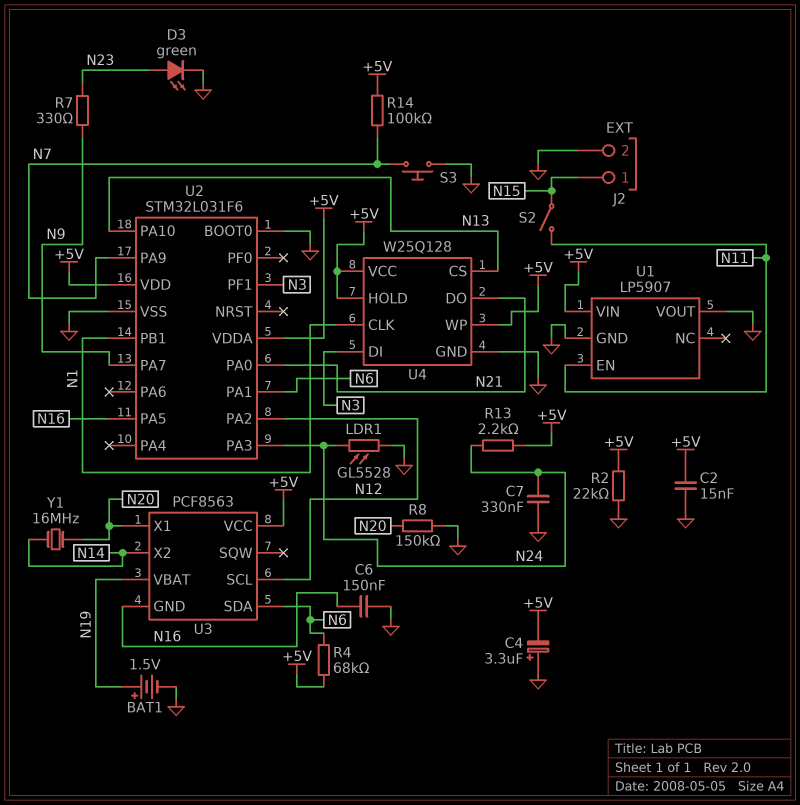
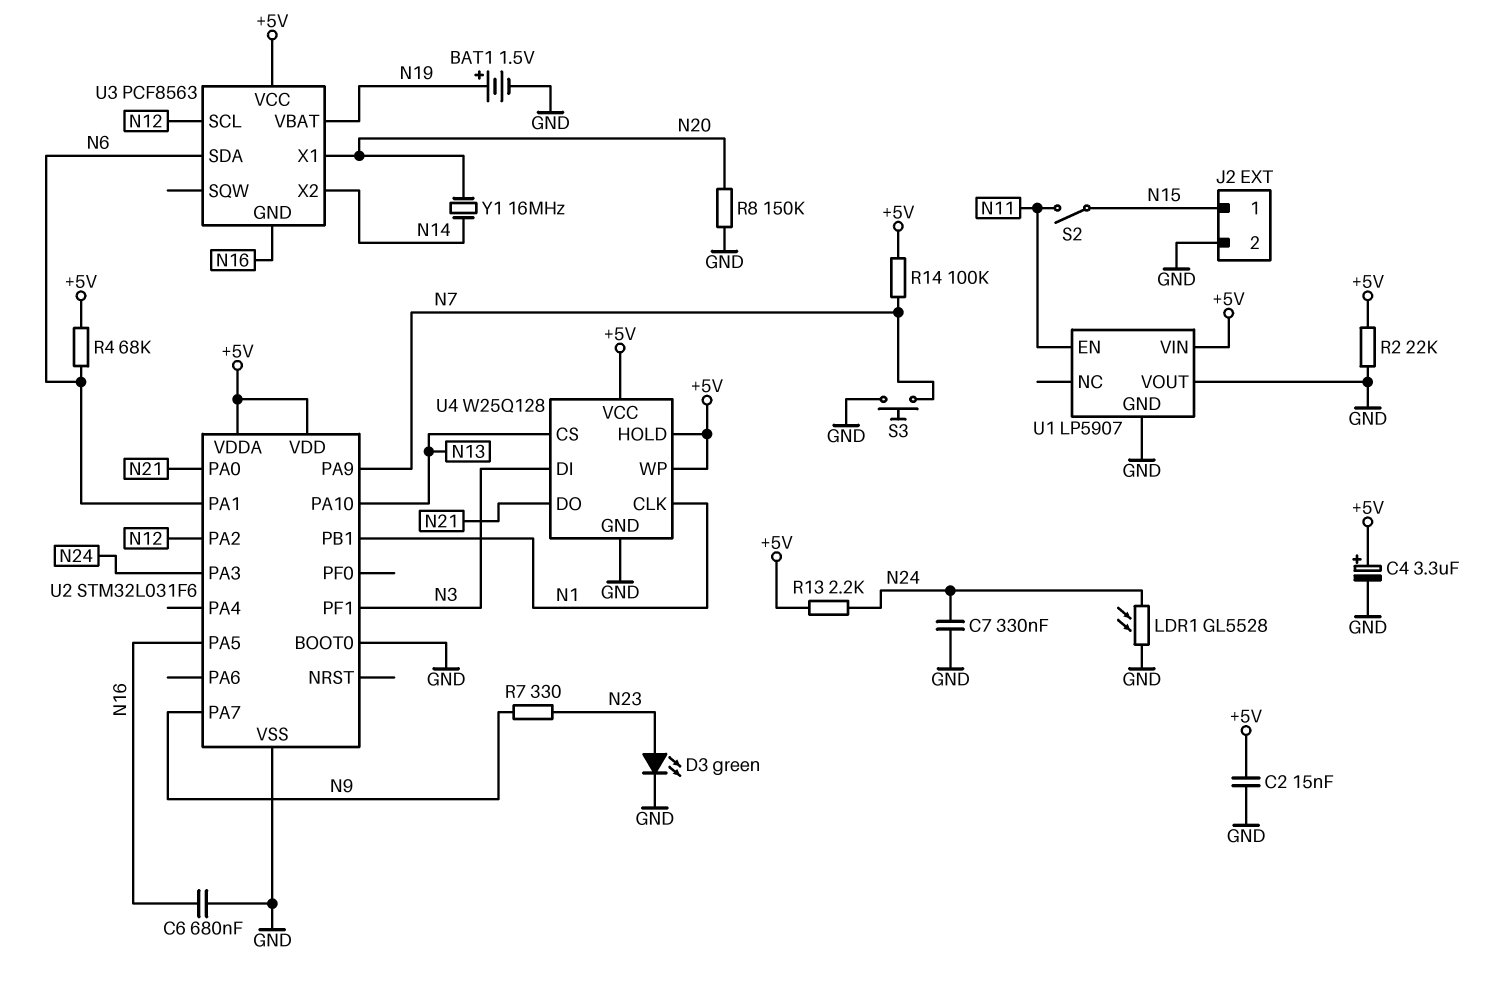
C4: 3.3uF (plus GND, minus +5V) -> 3.3uF (plus +5V, minus GND)
C6: 150nF (GND, N16) -> 680nF (GND, N16)

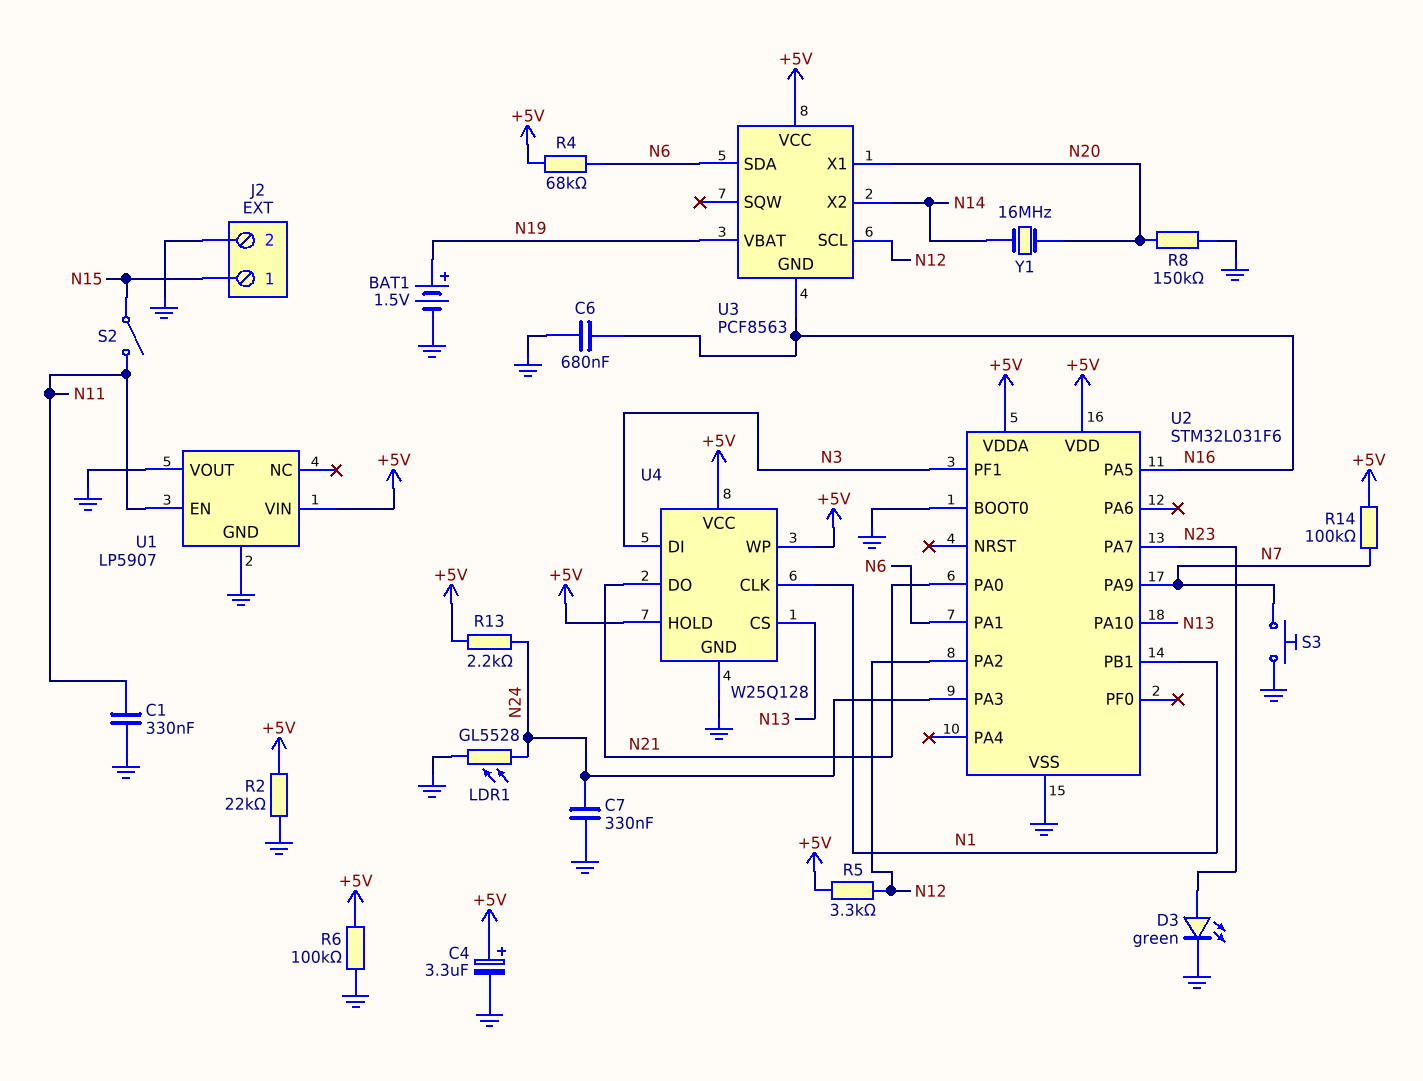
C1: none -> 330nF (GND, N11)
C2: 15nF (+5V, GND) -> none
R5: none -> 3.3k (+5V, N12)
R6: none -> 100k (+5V, GND)
R7: 330 (N9, N23) -> none
U2 pin PA7: N9 -> N23

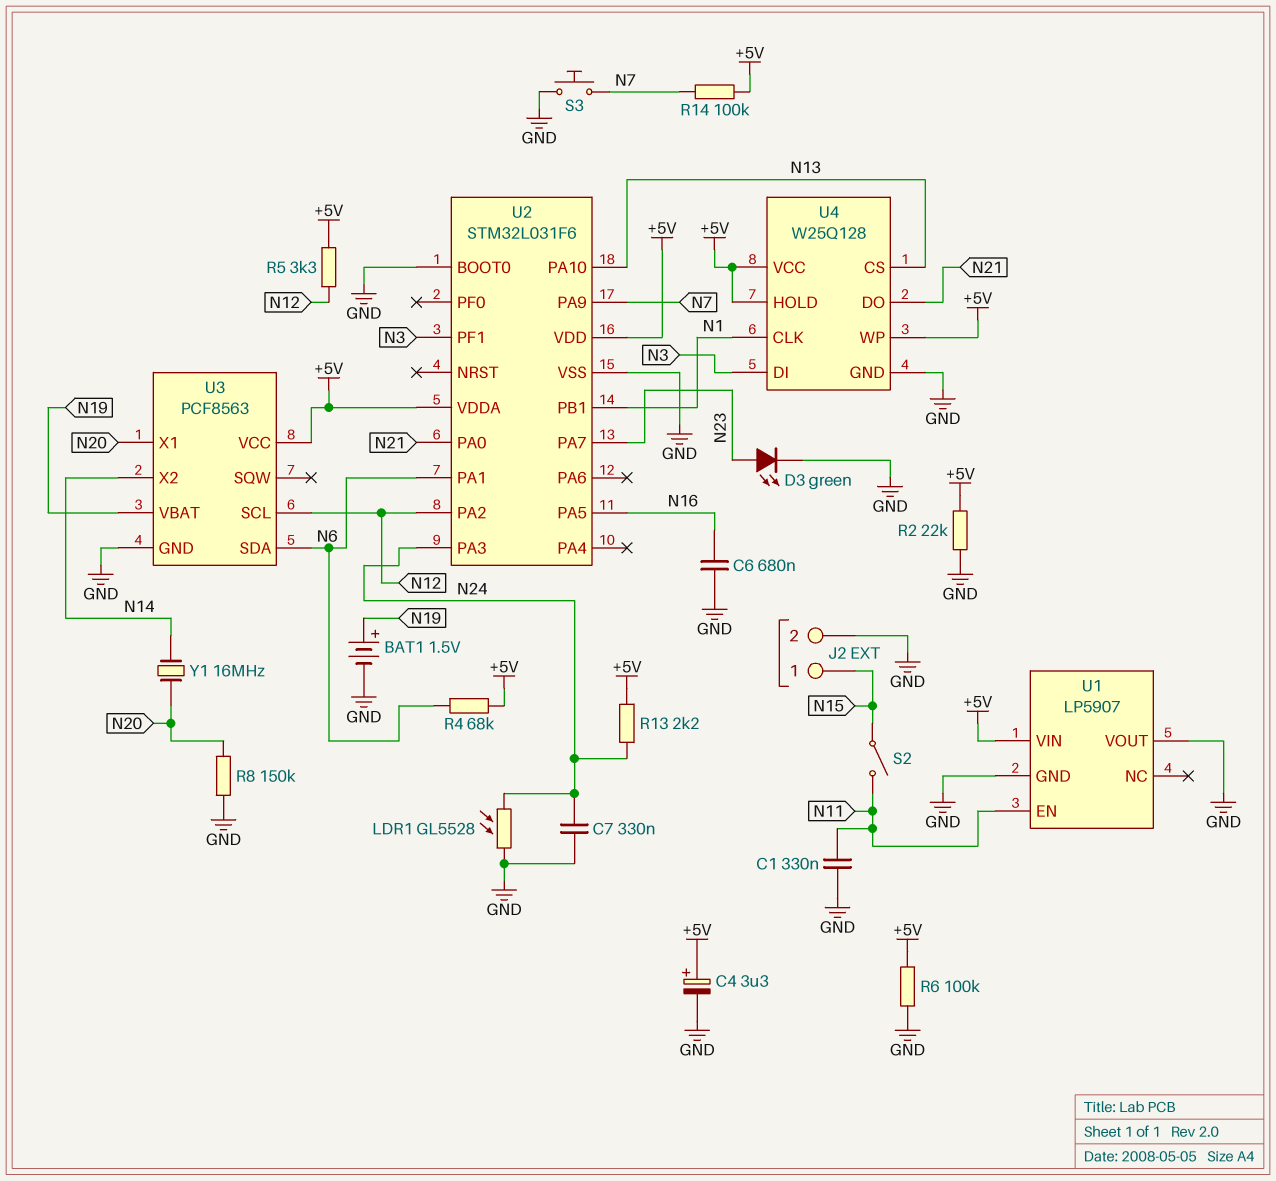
U3 pin GND: N16 -> GND

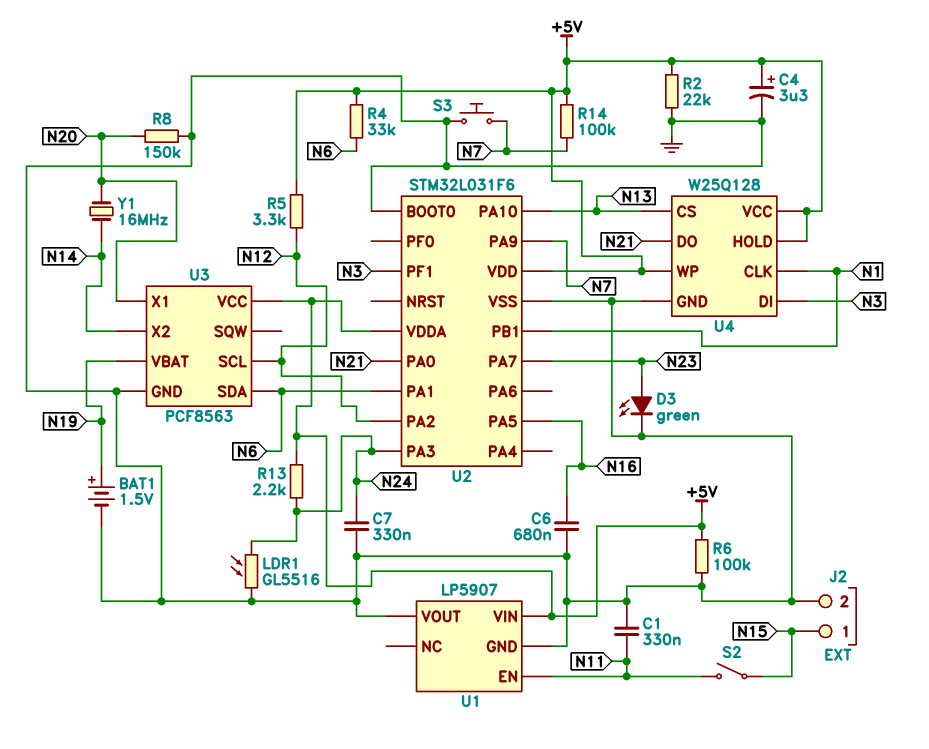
LDR1: GL5528 (GND, N24) -> GL5516 (GND, N24)
R4: 68k (+5V, N6) -> 33k (+5V, N6)

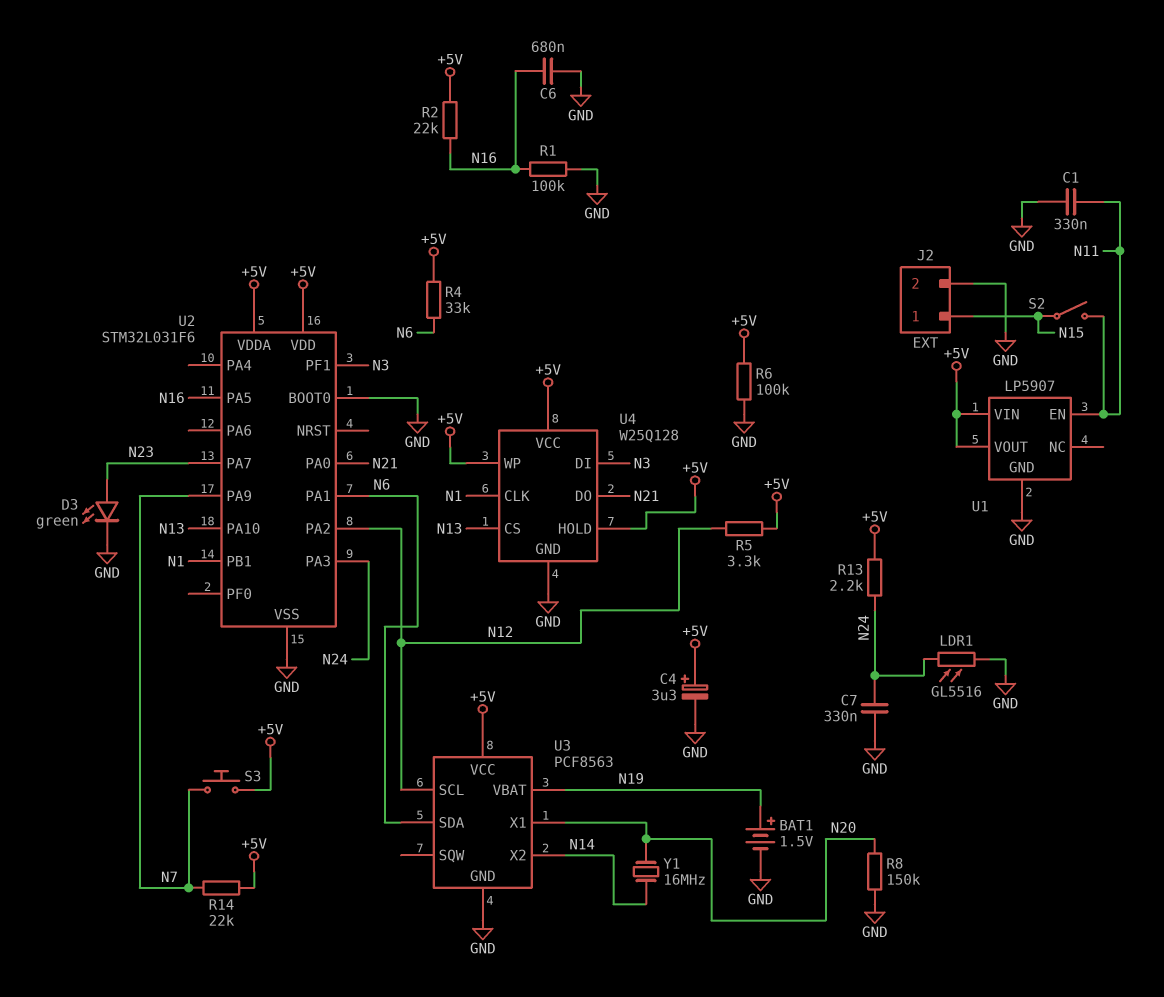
R1: none -> 100k (GND, N16)
R2: 22k (+5V, GND) -> 22k (+5V, N16)
R14: 100k (+5V, N7) -> 22k (+5V, N7)
S3: button (GND, N7) -> button (+5V, N7)
U1 pin VOUT: GND -> +5V

